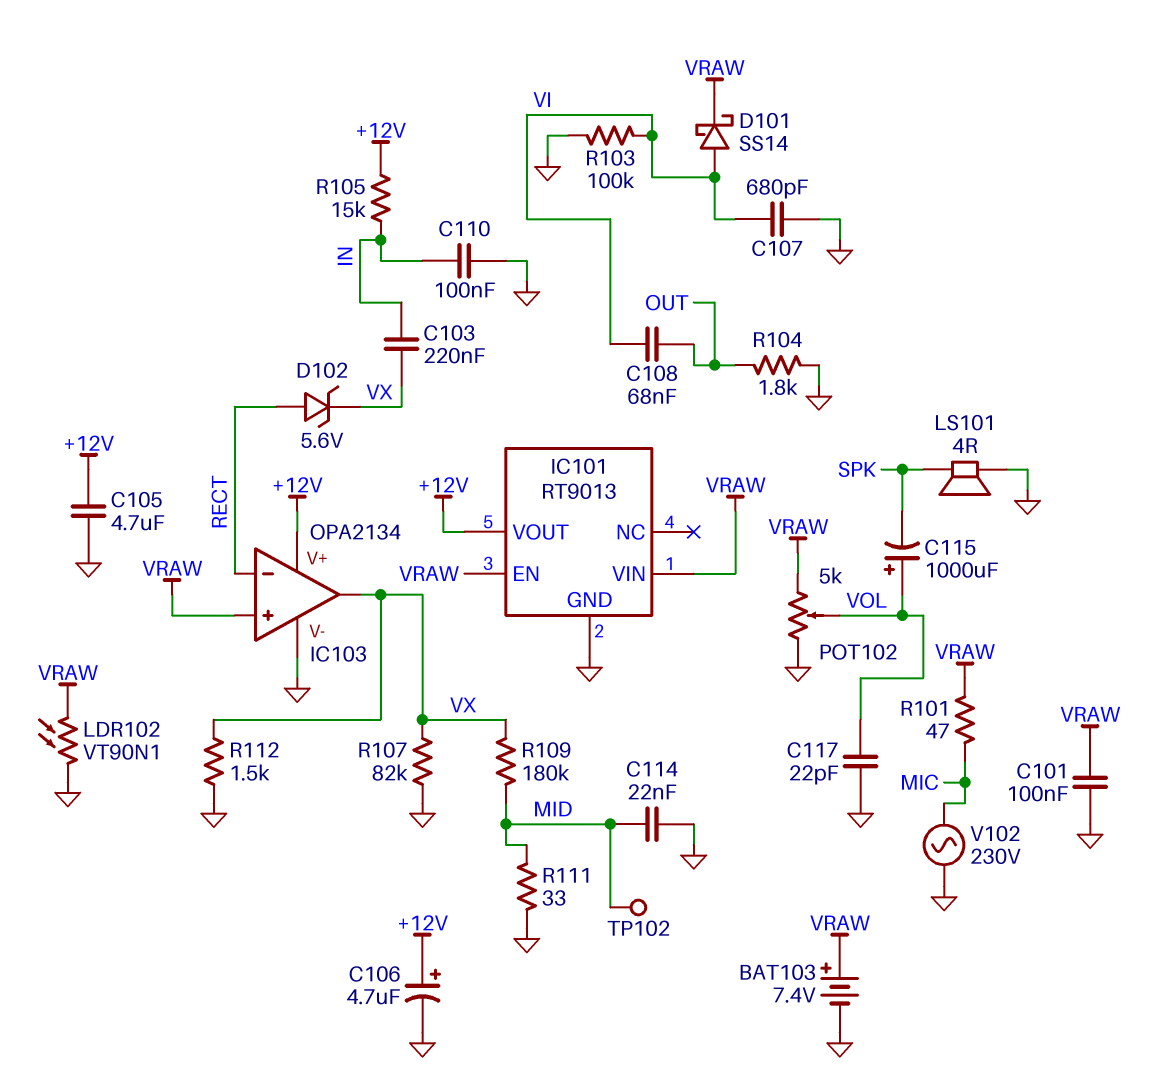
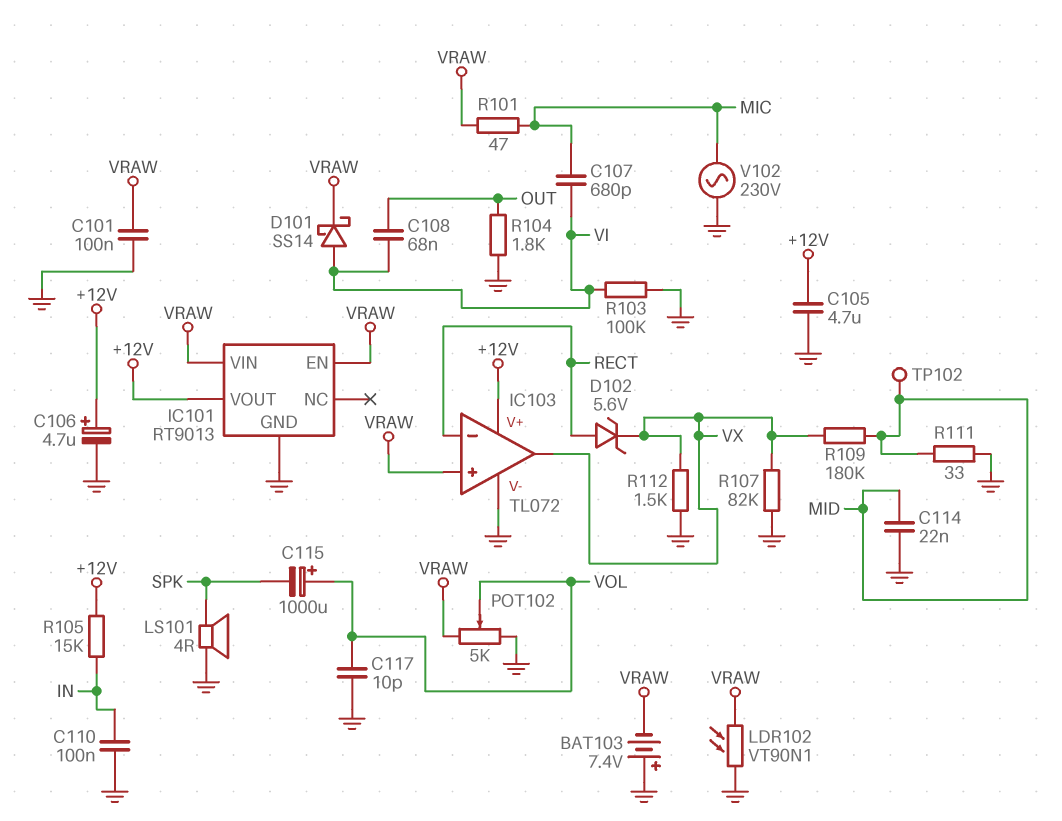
BAT103: 7.4V (plus VRAW, minus GND) -> 7.4V (plus GND, minus VRAW)
C103: 220nF (IN, VX) -> none
C107: 680pF (GND, VI) -> 680pF (MIC, VI)
C117: 22pF (GND, VOL) -> 10pF (GND, VOL)
IC103: OPA2134 -> TL072

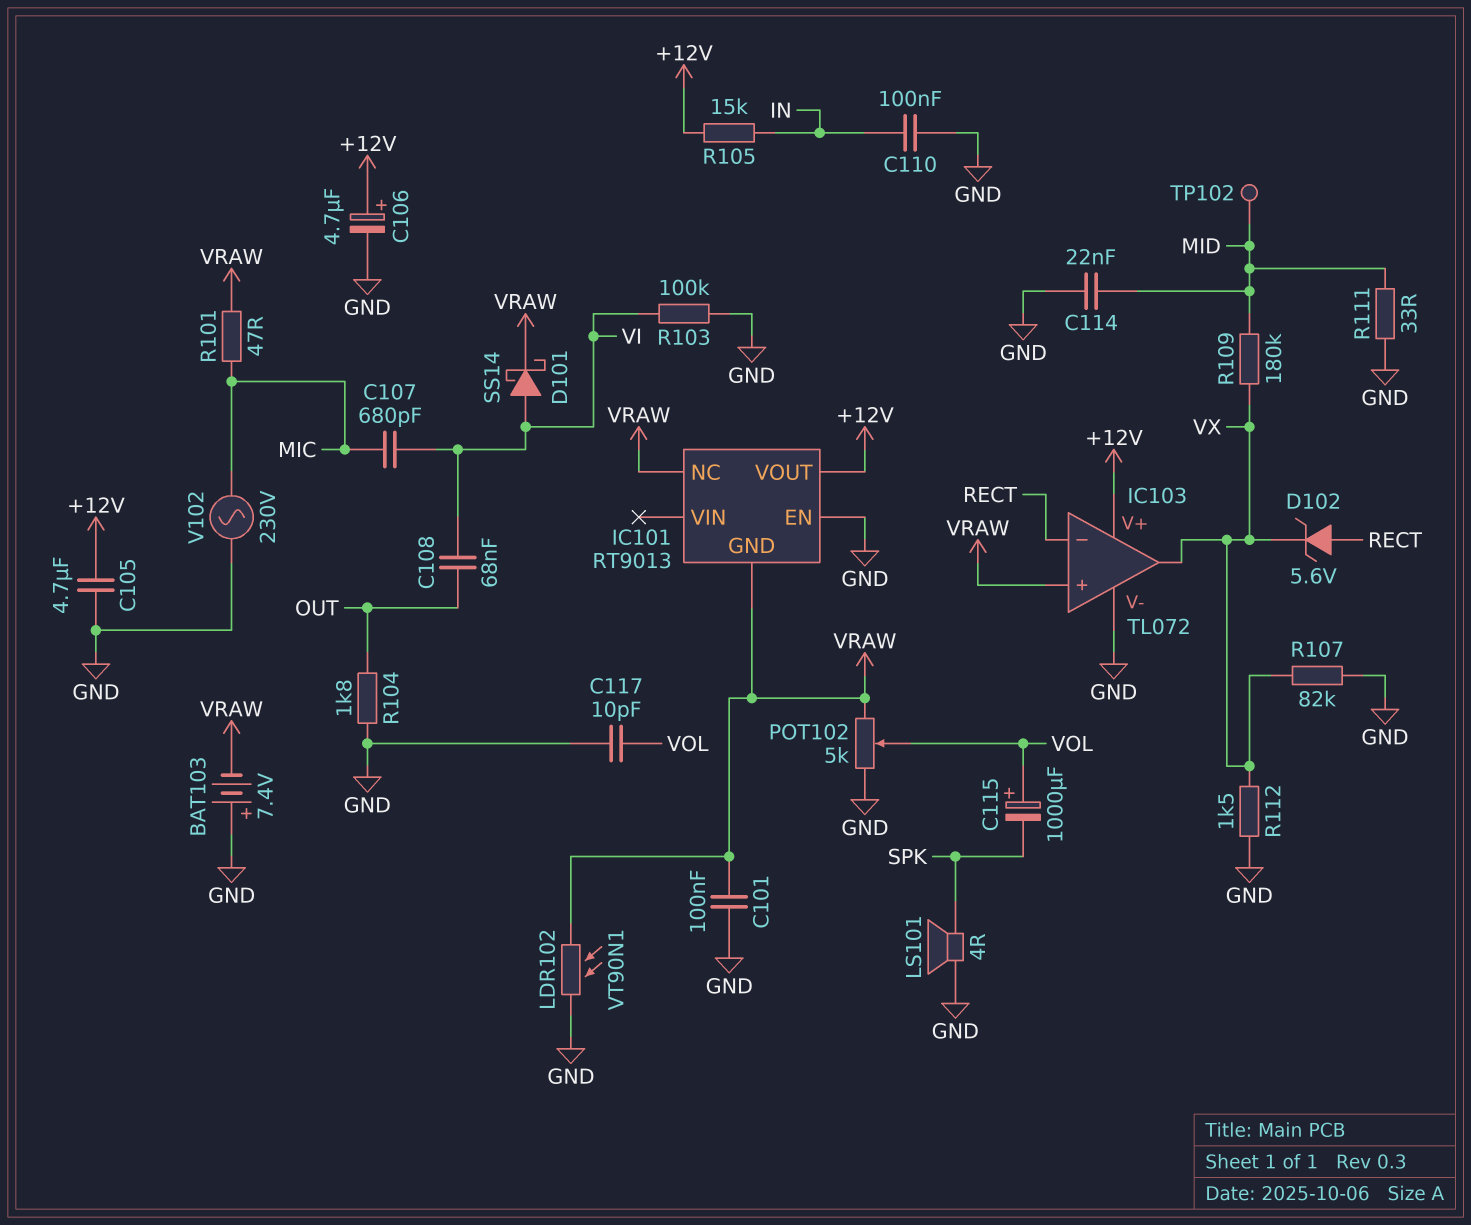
IC101 pin EN: VRAW -> GND
IC101 pin GND: GND -> VRAW
IC101 pin NC: none -> VRAW
IC101 pin VIN: VRAW -> none

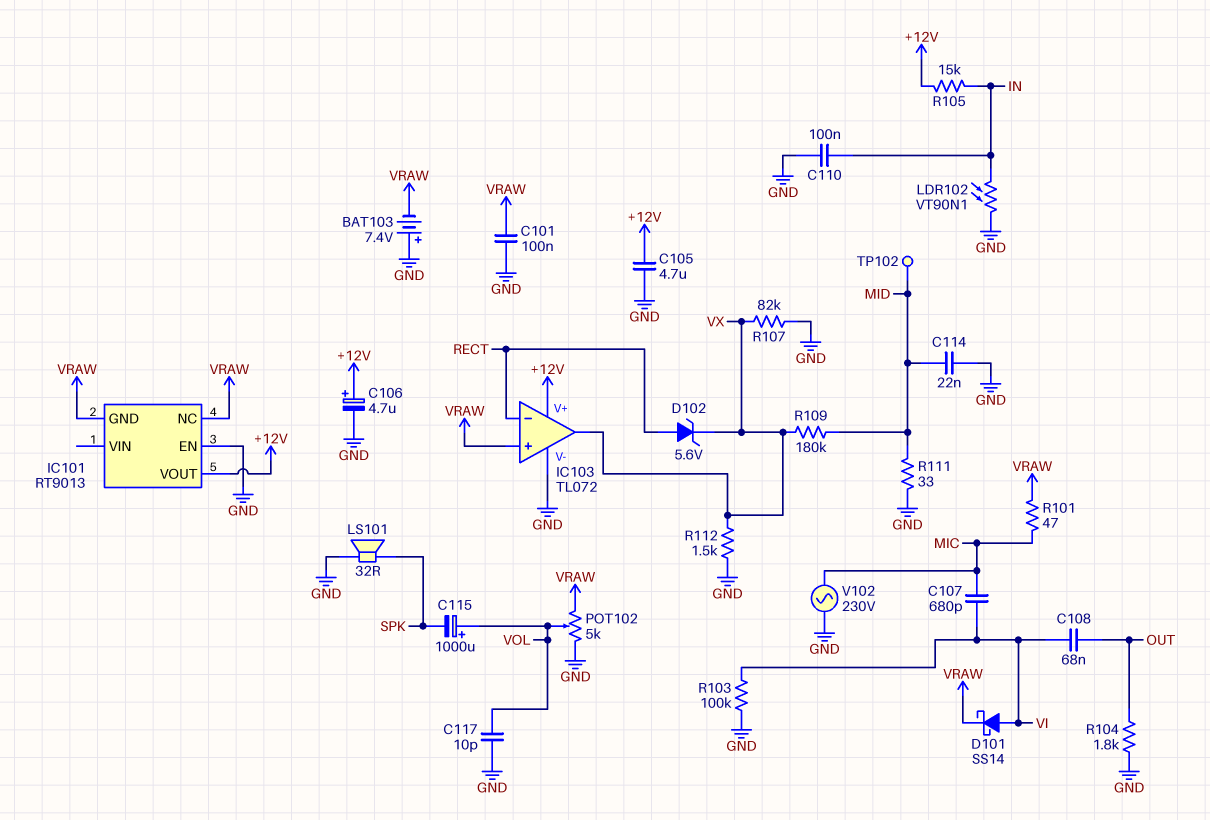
LDR102: VT90N1 (GND, VRAW) -> VT90N1 (GND, IN)
LS101: speaker 4R (GND, SPK) -> speaker 32R (GND, SPK)

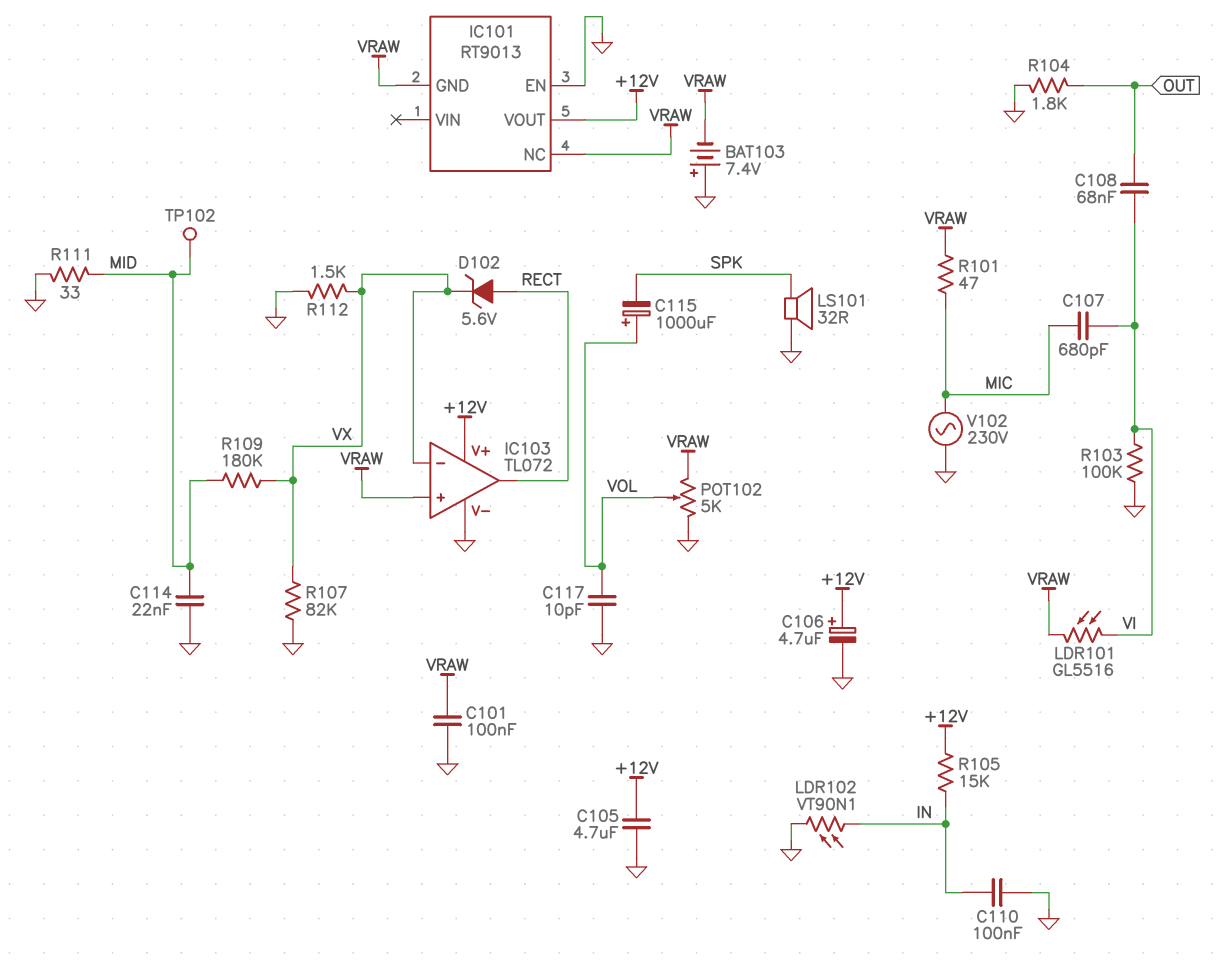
D101: schottky SS14 (A VI, K VRAW) -> none
IC103 pin in-: RECT -> VX
IC103 pin out: VX -> RECT
LDR101: none -> GL5516 (VI, VRAW)

